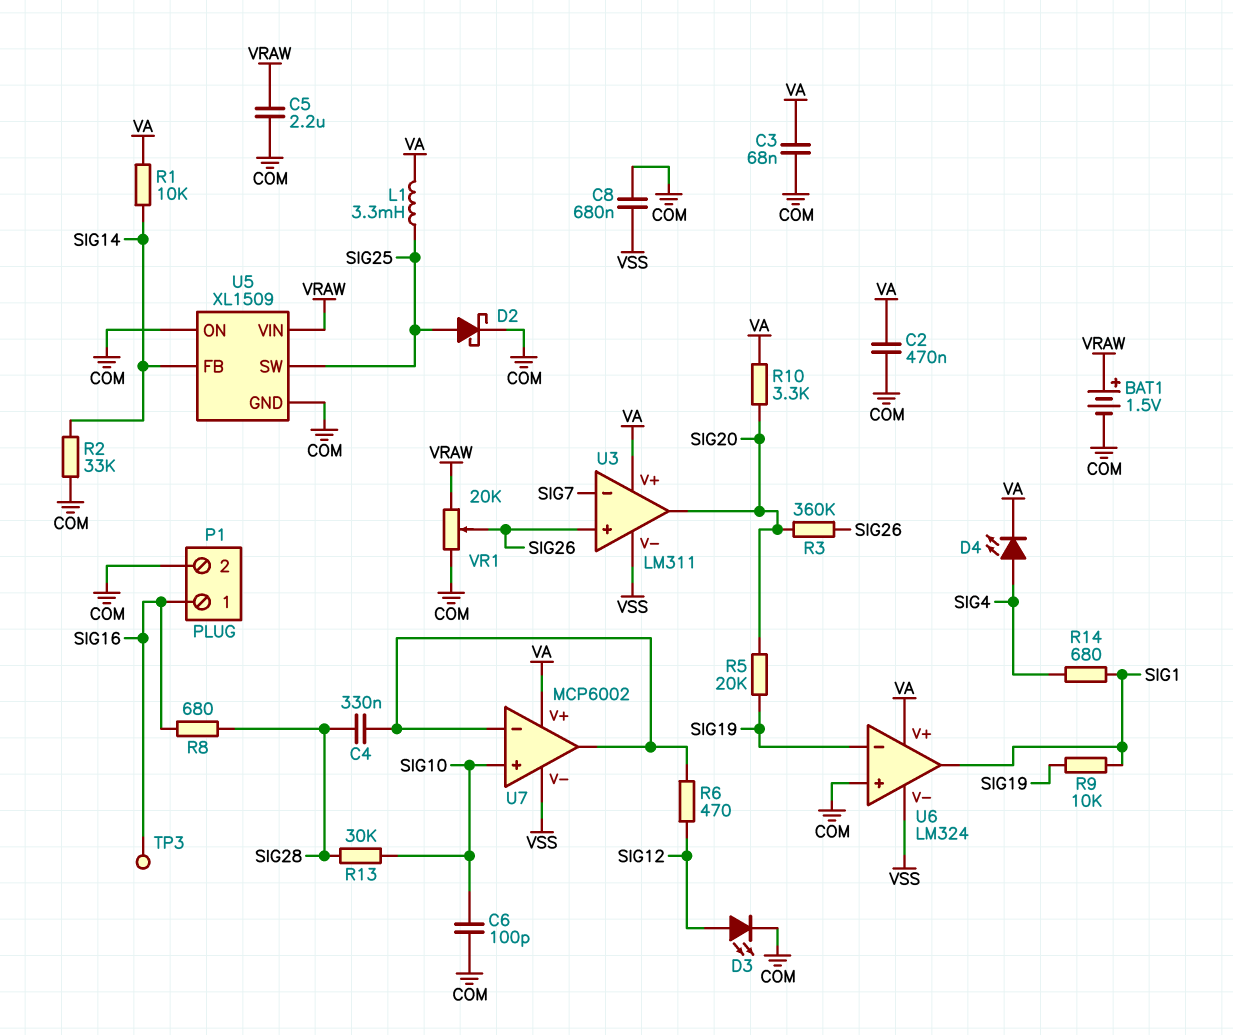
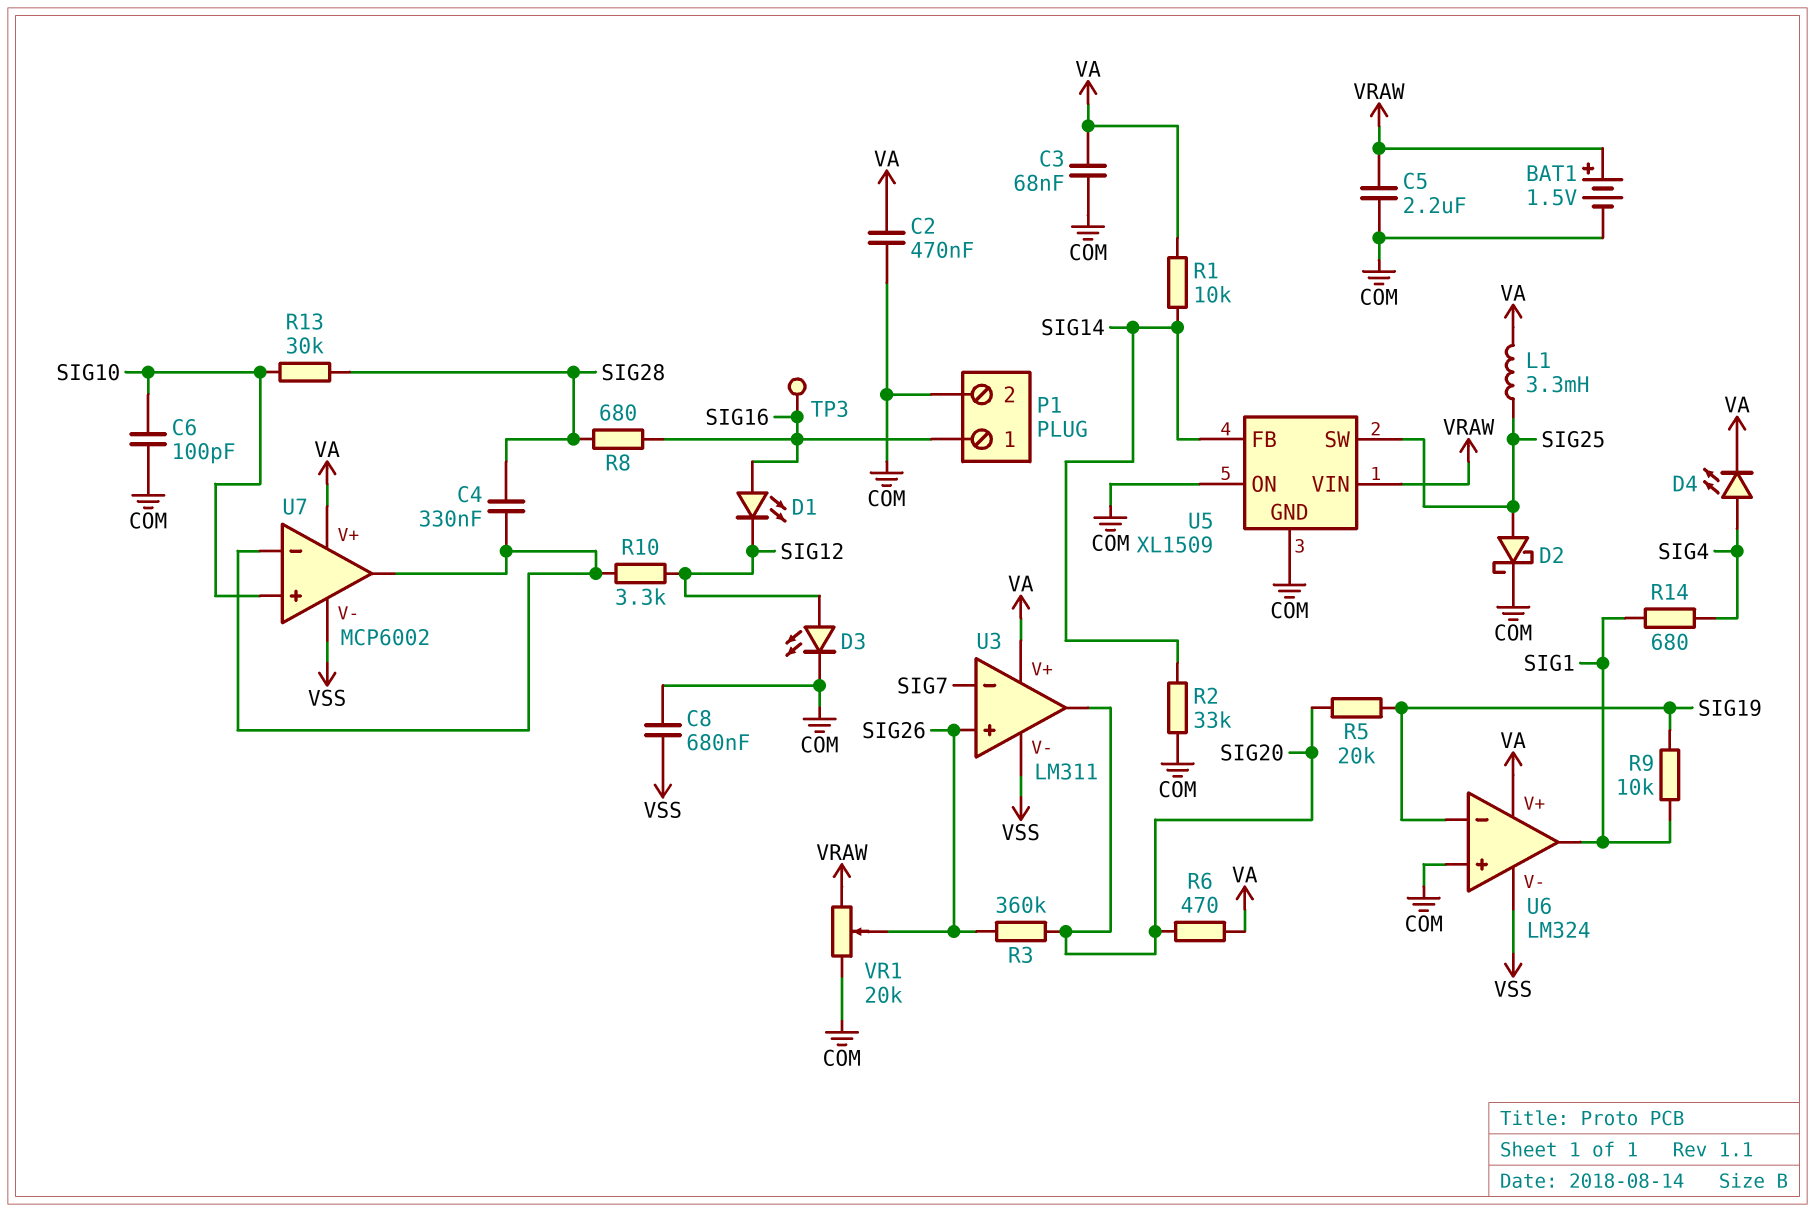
D1: none -> LED (A SIG16, K SIG12)
R6: 470 (SIG12, U7/in-) -> 470 (SIG20, VA)
R10: 3.3k (SIG20, VA) -> 3.3k (SIG12, U7/in-)

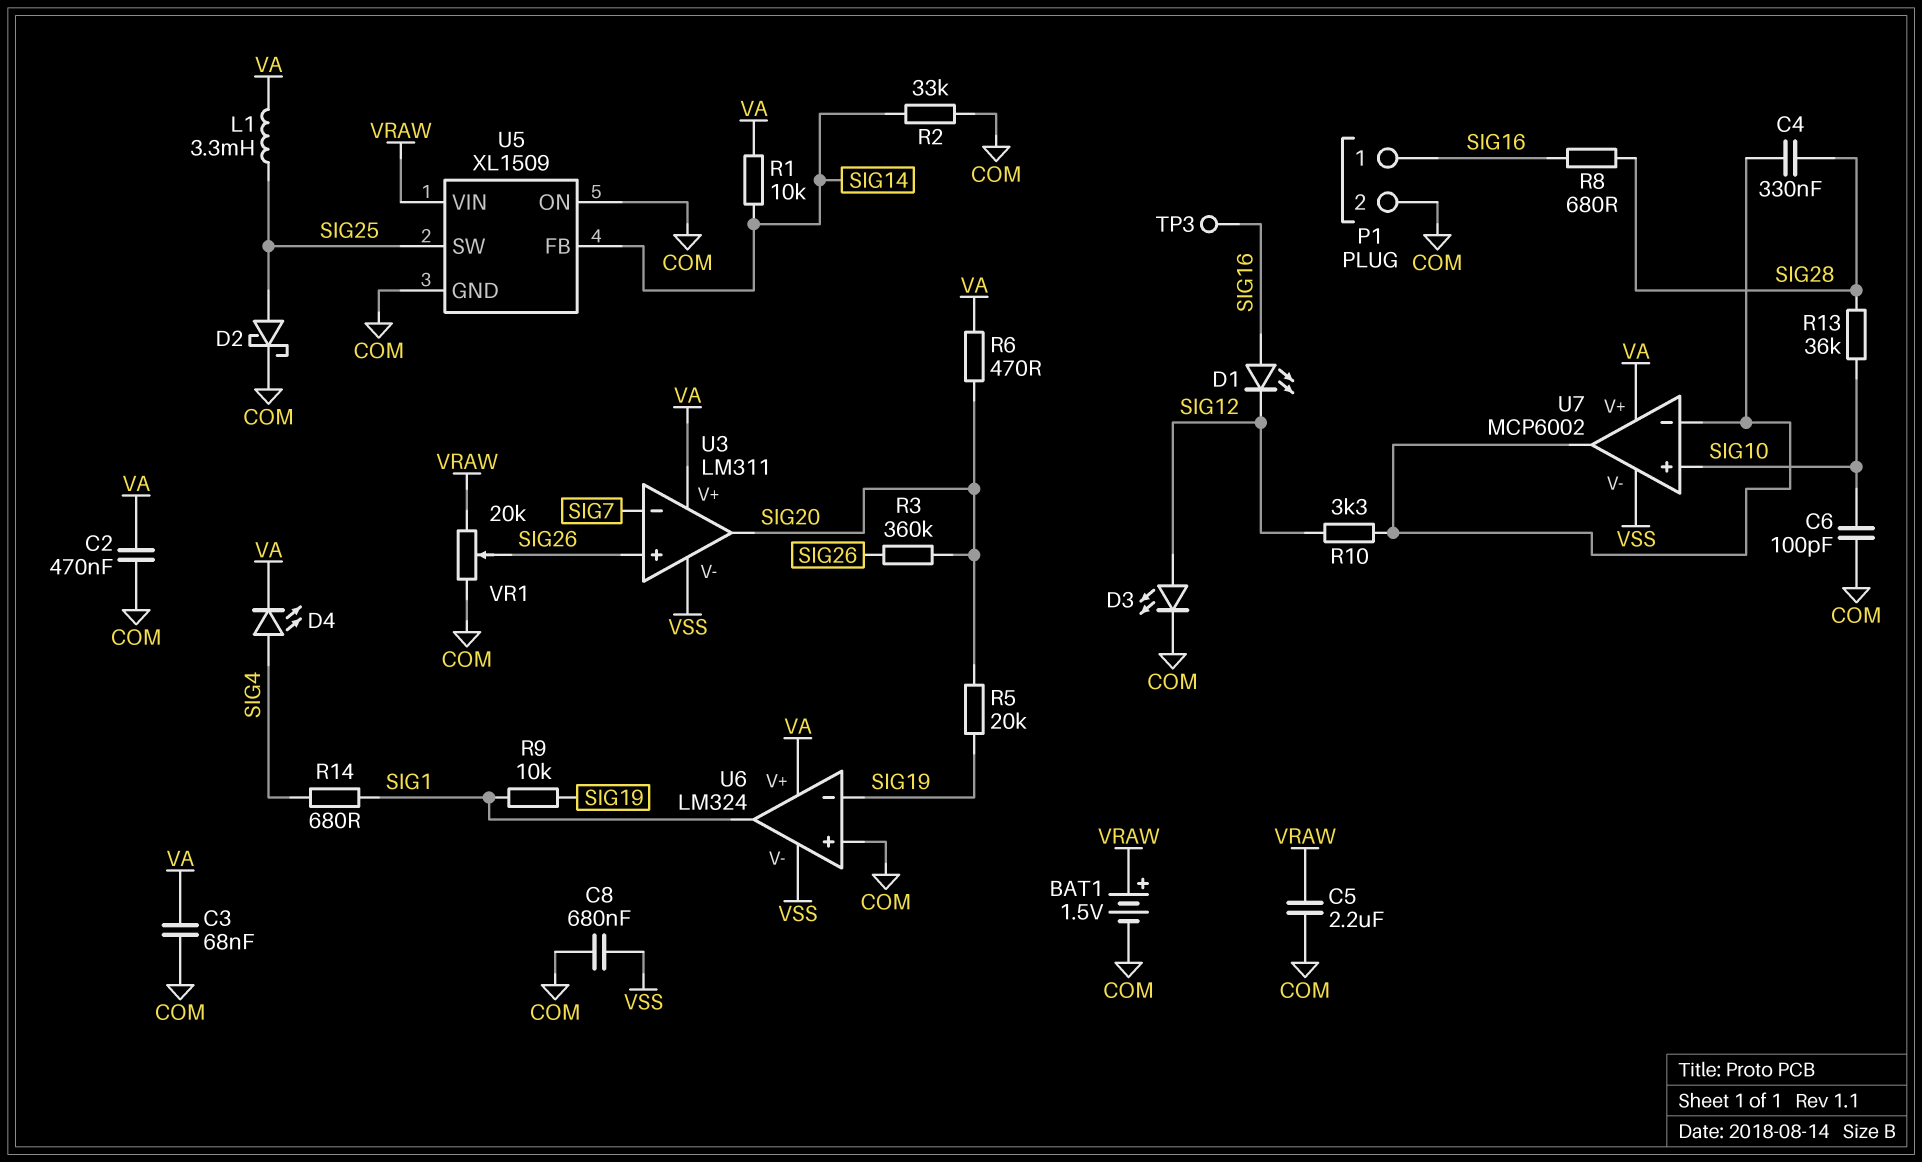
R13: 30k (SIG10, SIG28) -> 36k (SIG10, SIG28)

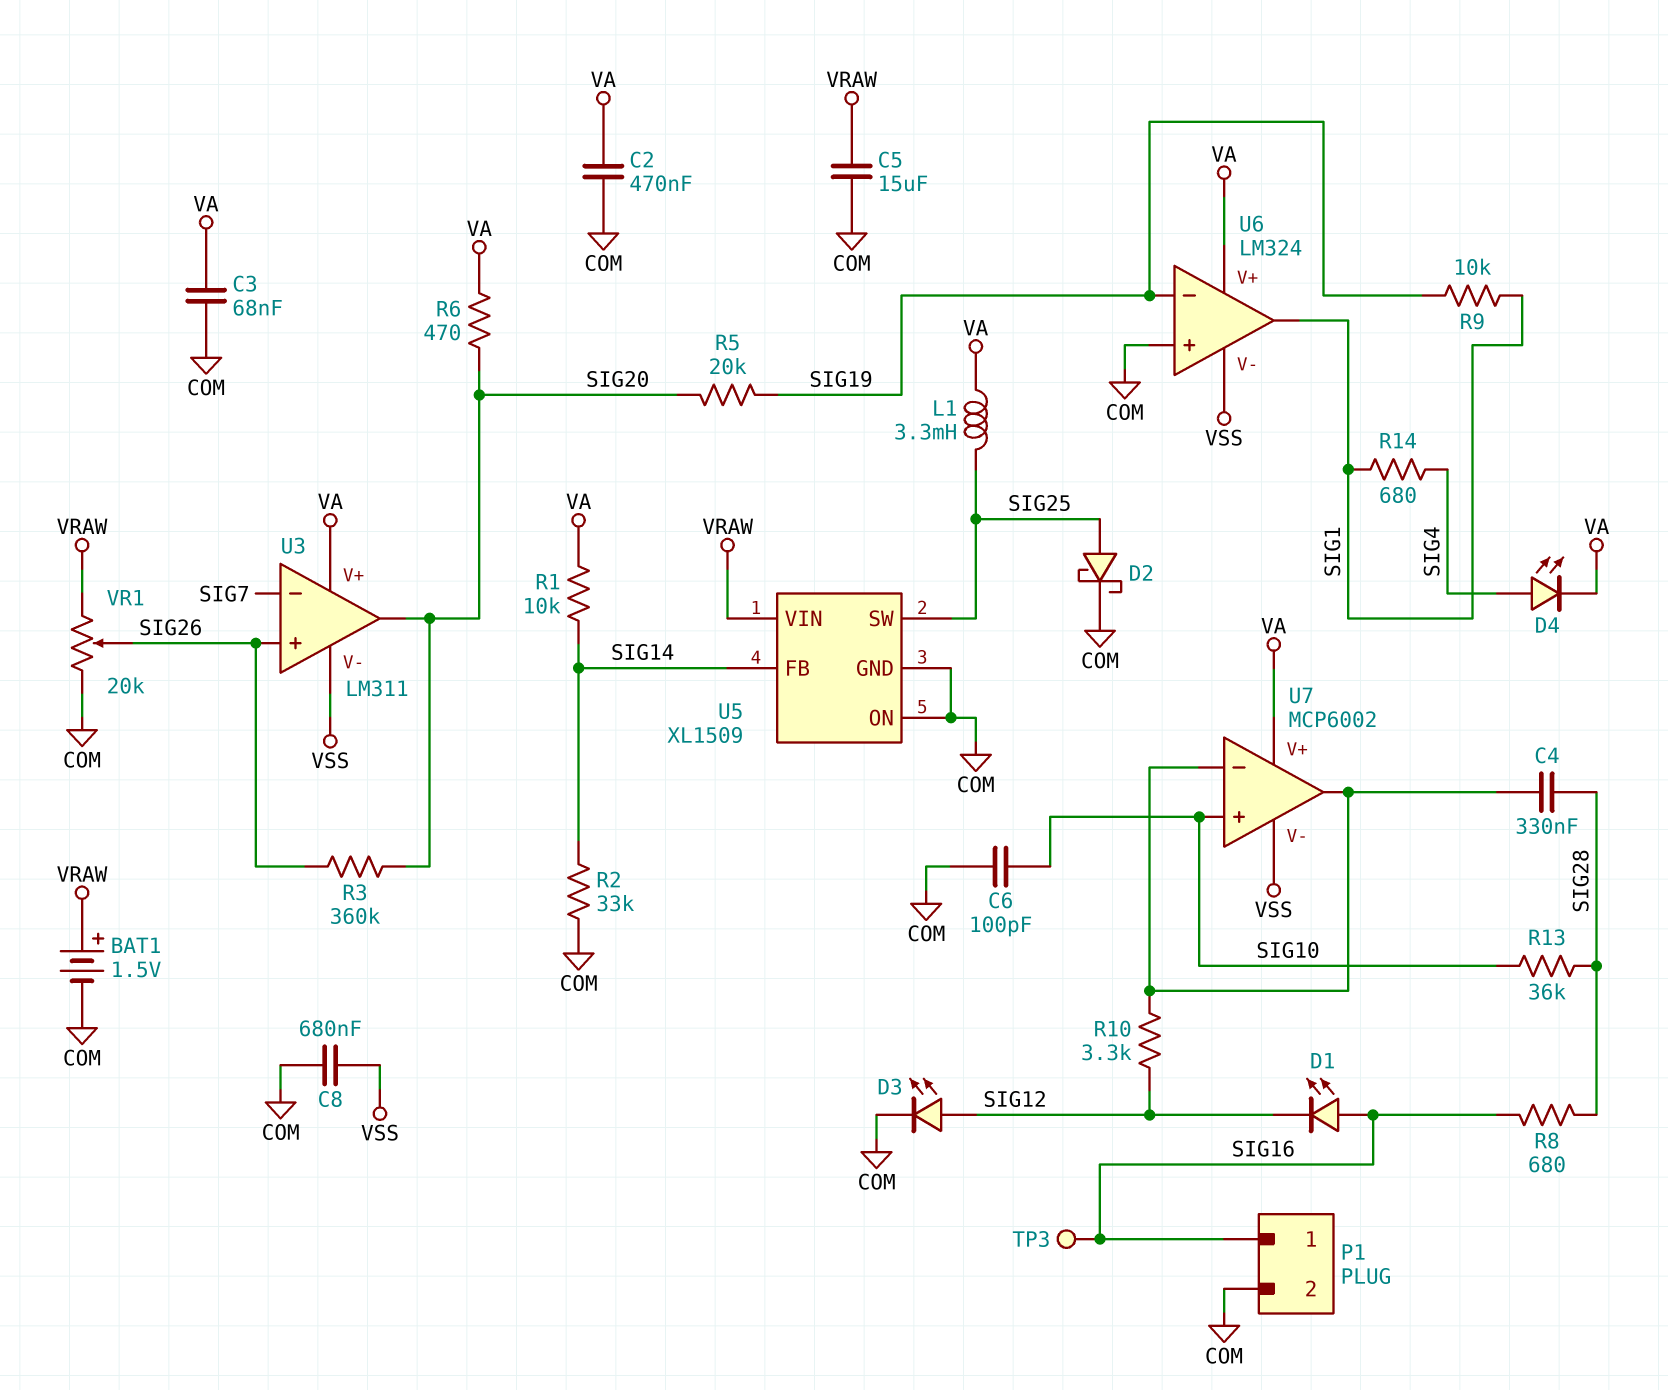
C5: 2.2uF (COM, VRAW) -> 15uF (COM, VRAW)

